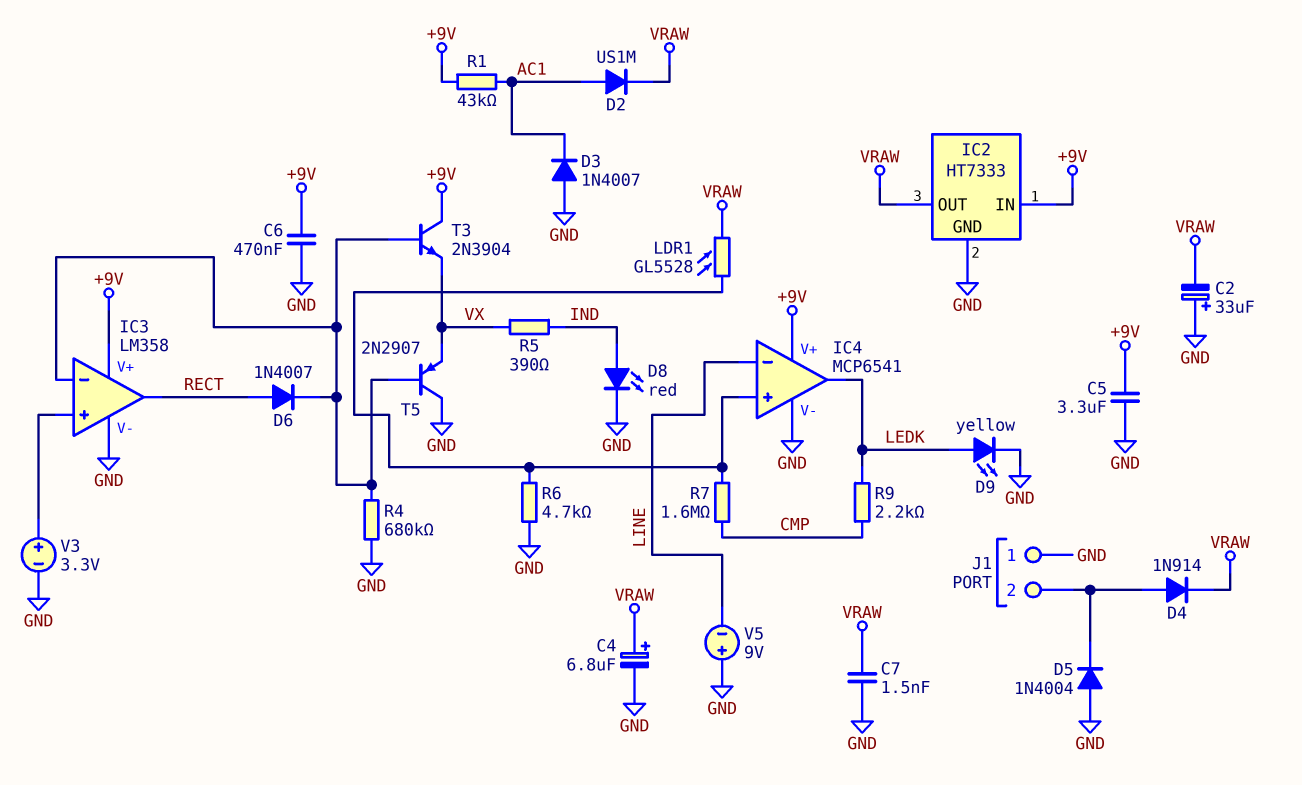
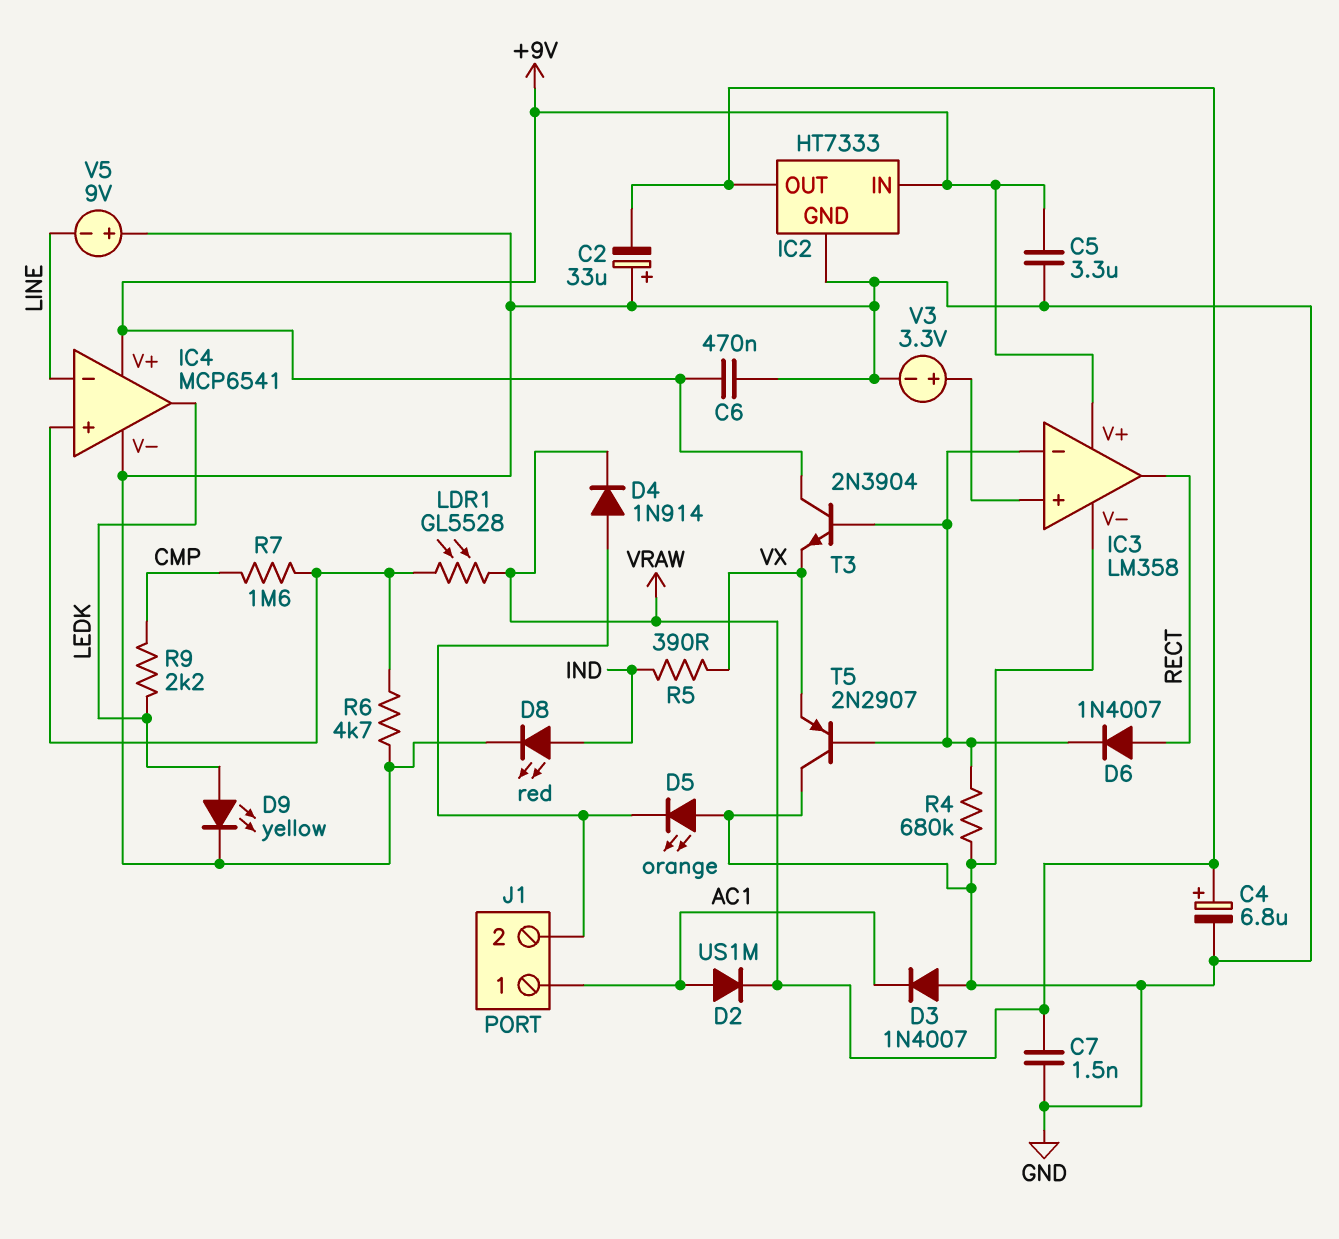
D5: diode 1N4004 (A GND, K J1/2) -> LED orange (A GND, K J1/2)
J1 pin 1: GND -> AC1
R1: 43k (+9V, AC1) -> none

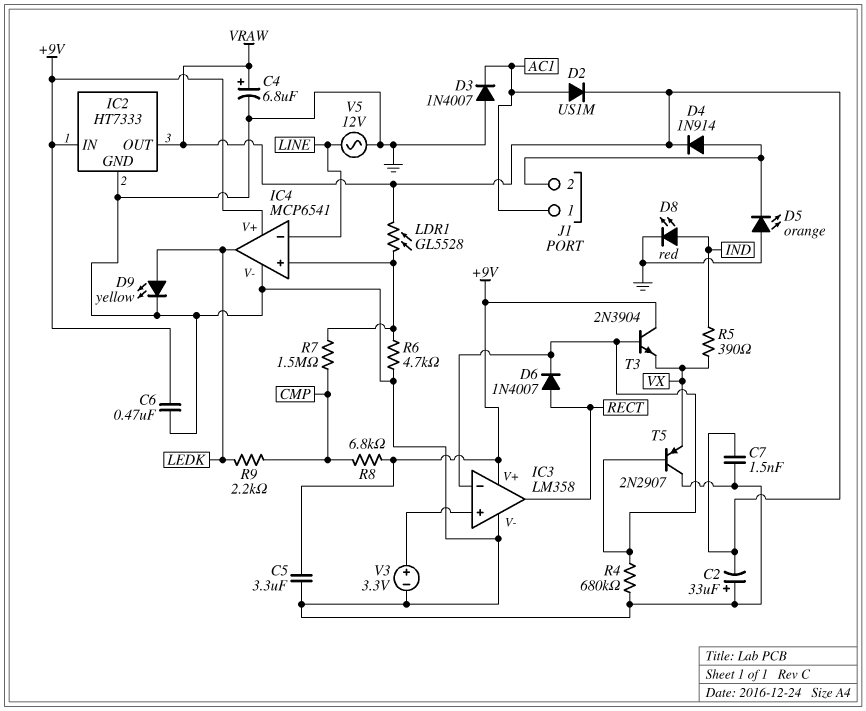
R7: 1.6M (CMP, IC4/in+) -> 1.5M (CMP, IC4/in+)
R8: none -> 6.8k (+9V, CMP)
V5: 9V (plus GND, minus LINE) -> AC 12V (GND, LINE)

